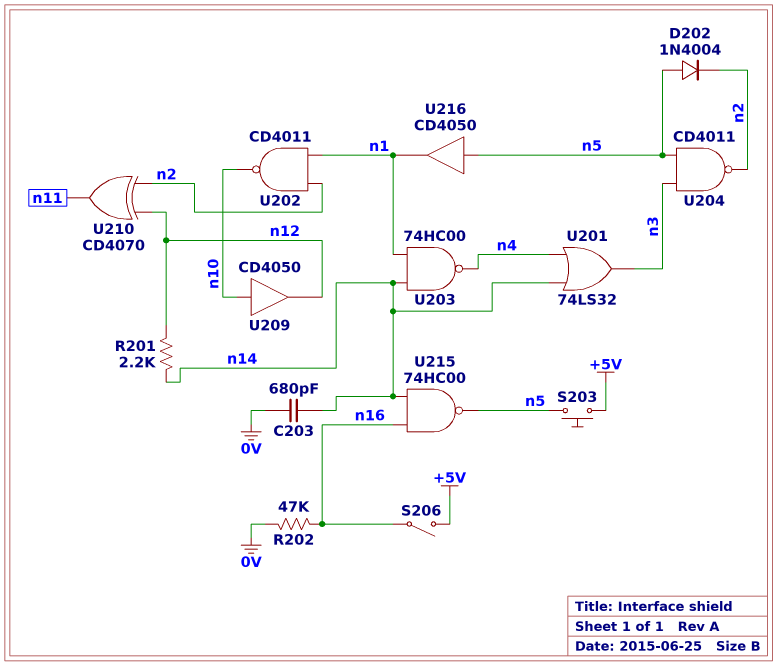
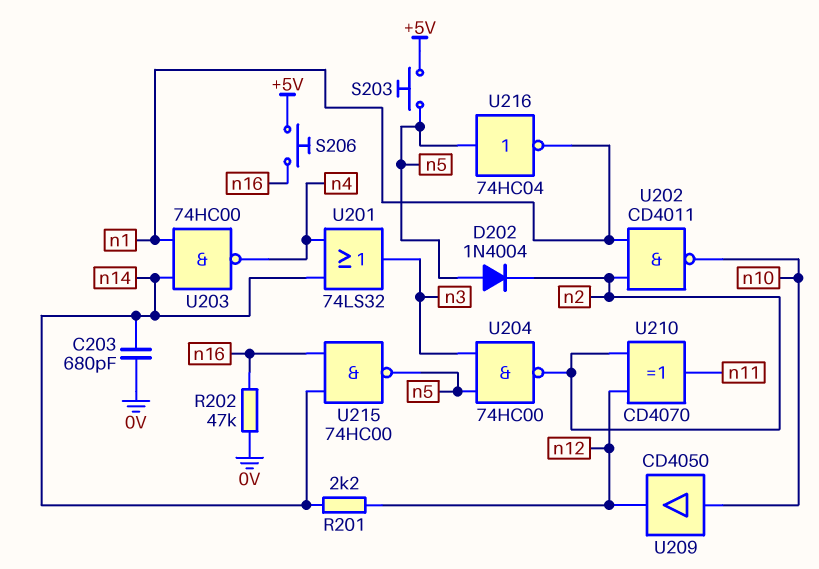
S206: switch (+5V, n16) -> button (+5V, n16)
U204: NAND CD4011 (in n3, in n5, out n2) -> NAND 74HC00 (in n3, in n5, out n2)
U216: buffer CD4050 (in n5, out n1) -> NOT 74HC04 (in n5, out n1)

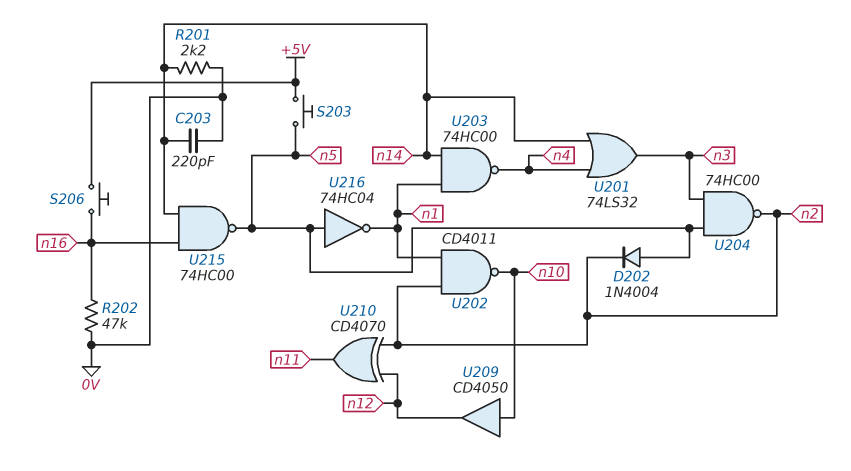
C203: 680pF (0V, n14) -> 220pF (0V, n14)
R201: 2.2k (n12, n14) -> 2.2k (0V, n14)

